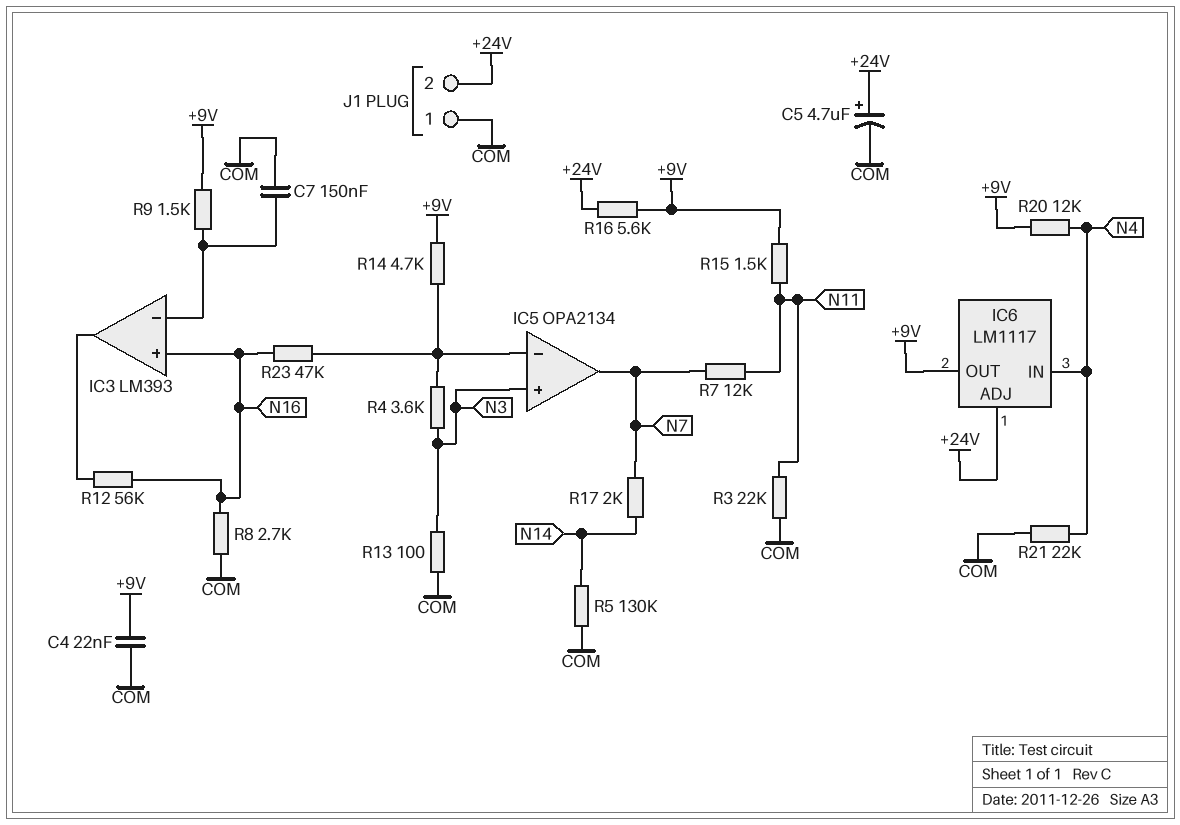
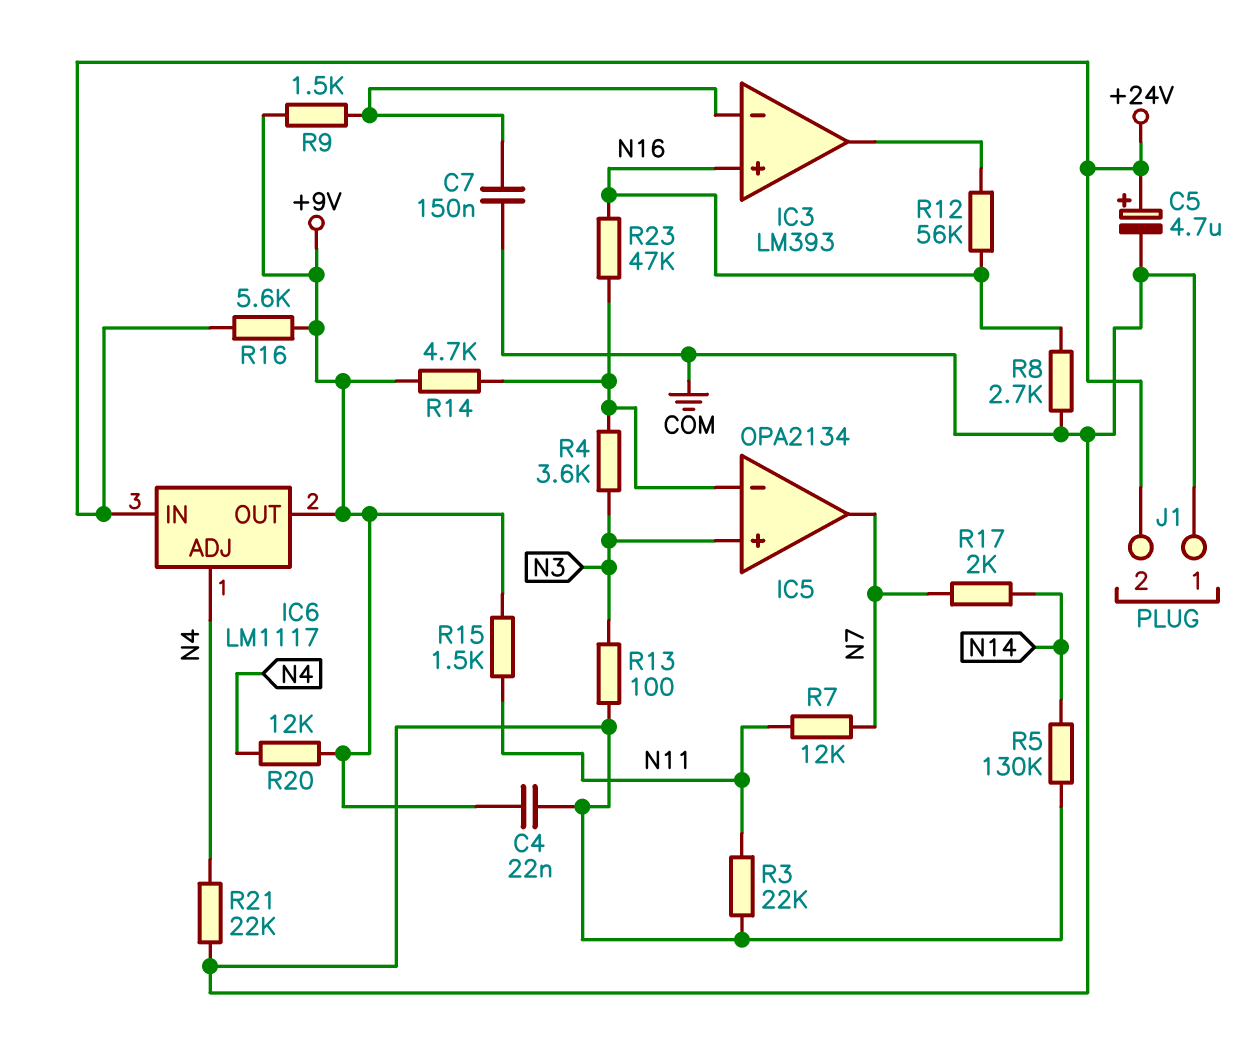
IC6 pin ADJ: +24V -> N4
IC6 pin IN: N4 -> +24V

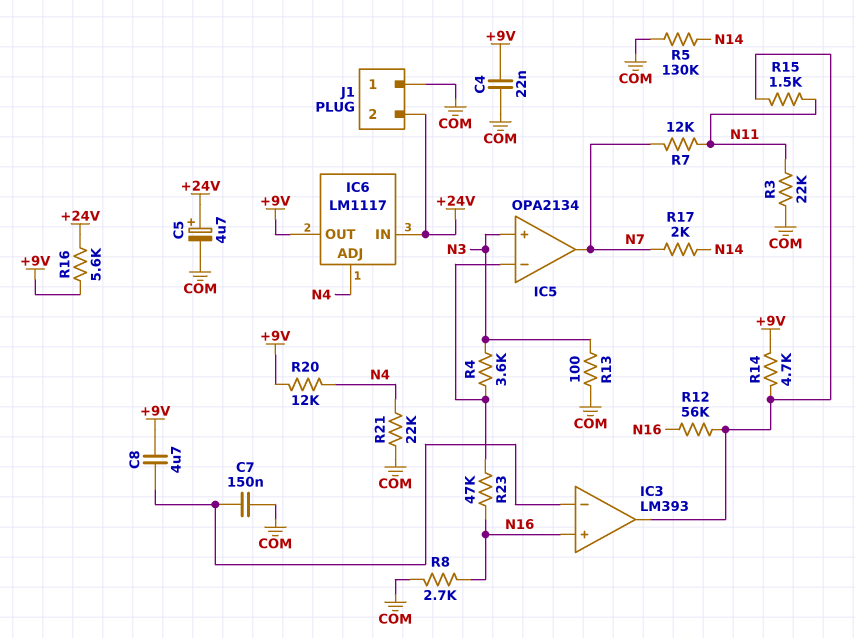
C8: none -> 4.7uF (+9V, IC3/in-)
R9: 1.5k (+9V, IC3/in-) -> none
R14: 4.7k (+9V, IC5/in-) -> 4.7k (+9V, IC3/out)
R15: 1.5k (+9V, N11) -> 1.5k (IC3/out, N11)

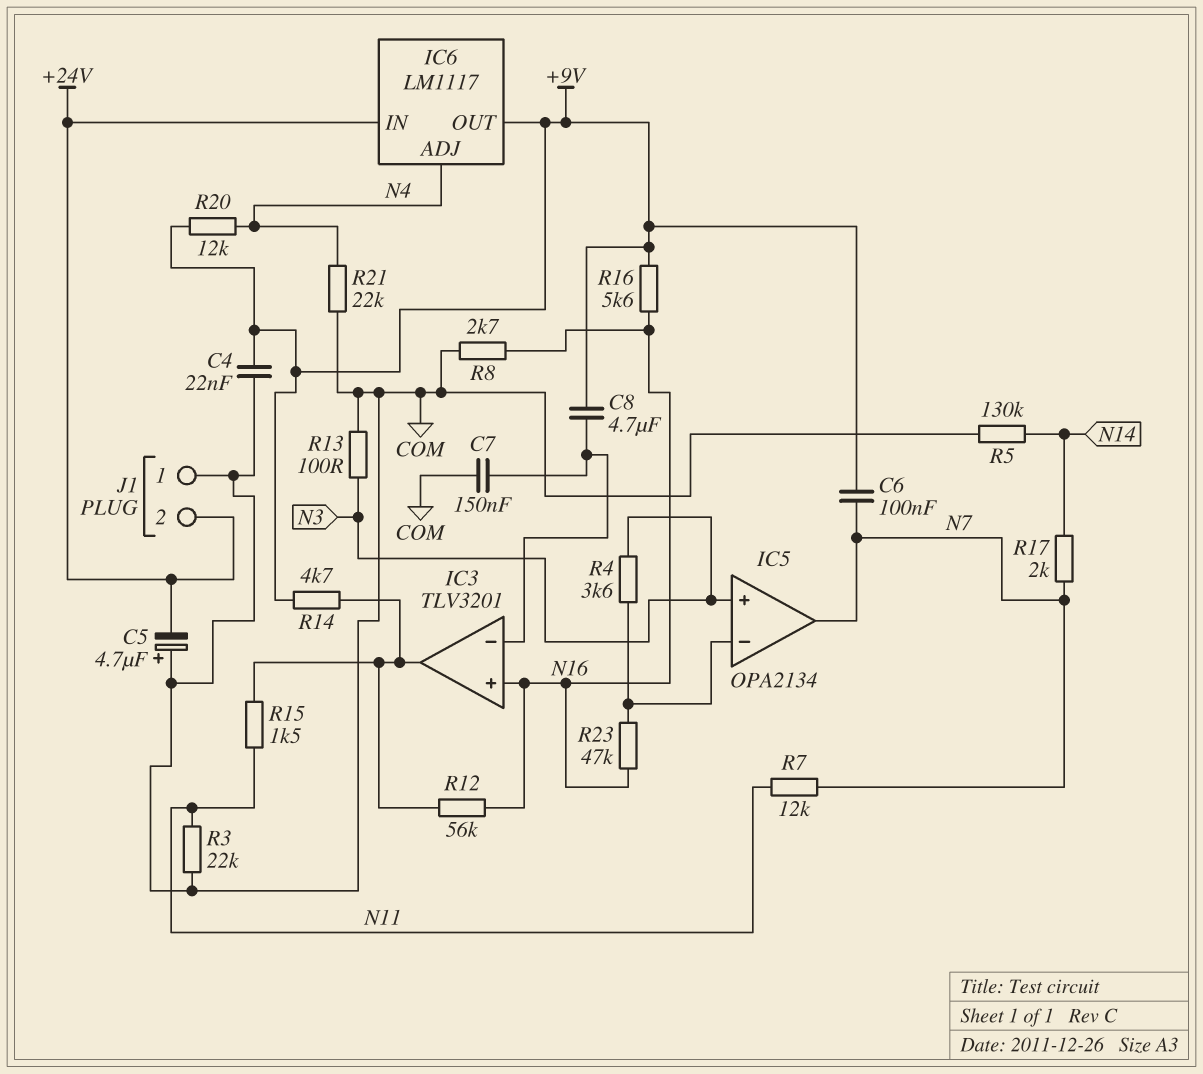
C5: 4.7uF (plus +24V, minus COM) -> 4.7uF (plus COM, minus +24V)
C6: none -> 100nF (+9V, N7)
IC3: LM393 -> TLV3201
R16: 5.6k (+9V, +24V) -> 5.6k (+9V, N16)

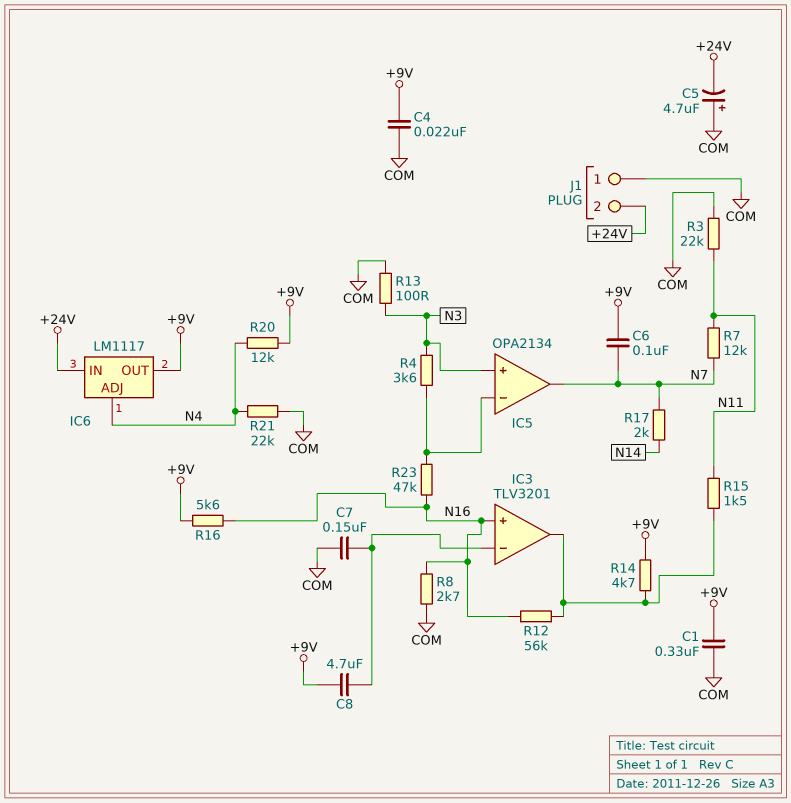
C1: none -> 330nF (+9V, COM)
R5: 130k (COM, N14) -> none

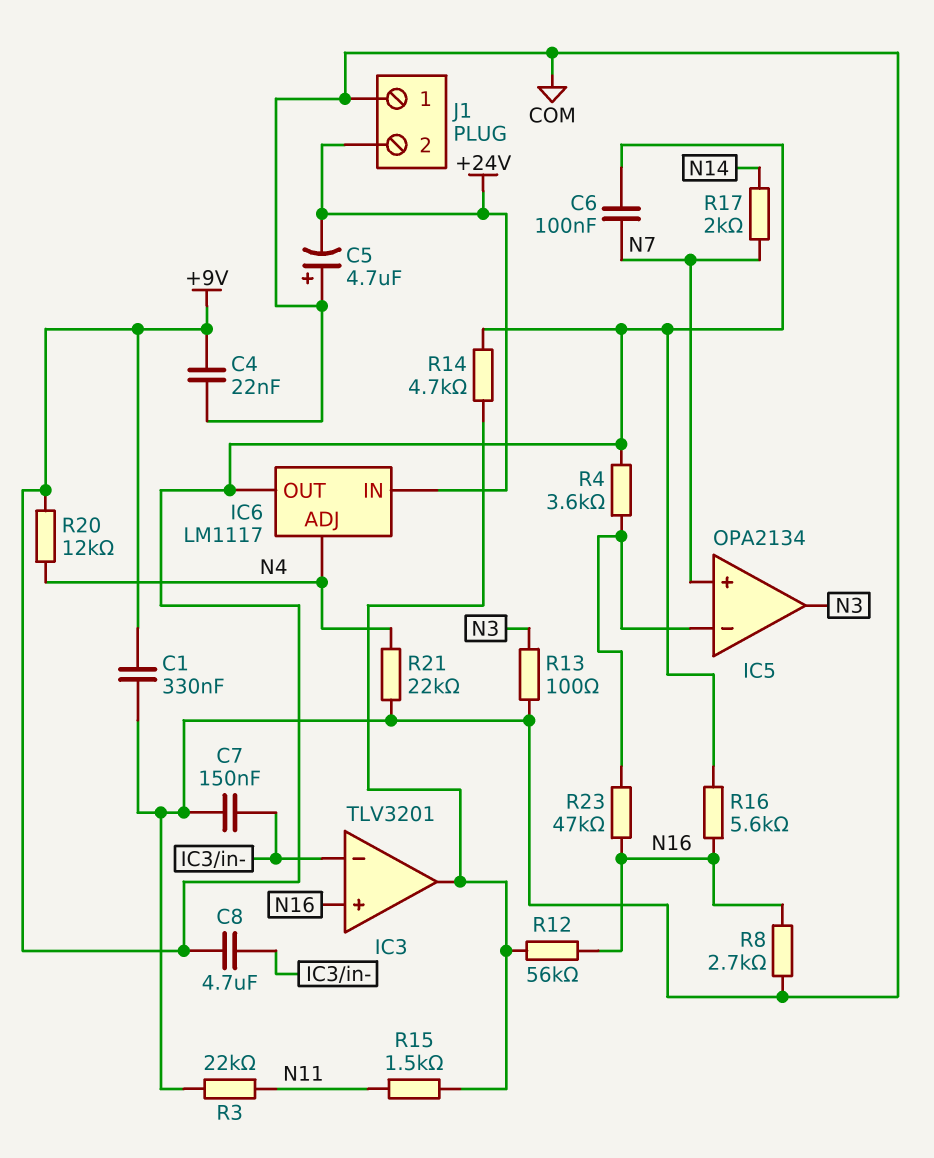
IC5 pin in+: N3 -> N7
IC5 pin out: N7 -> N3
R4: 3.6k (IC5/in-, N3) -> 3.6k (+9V, IC5/in-)
R7: 12k (N7, N11) -> none

